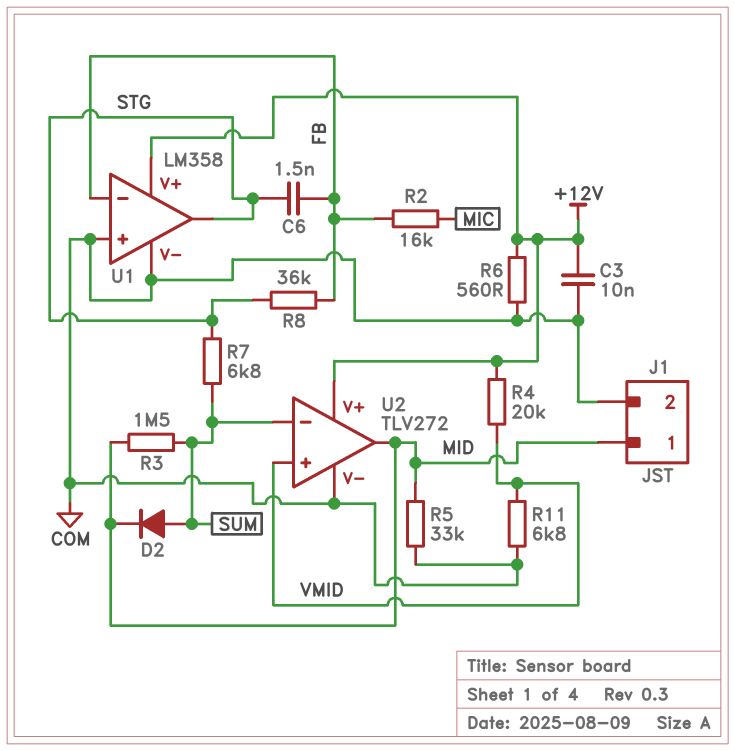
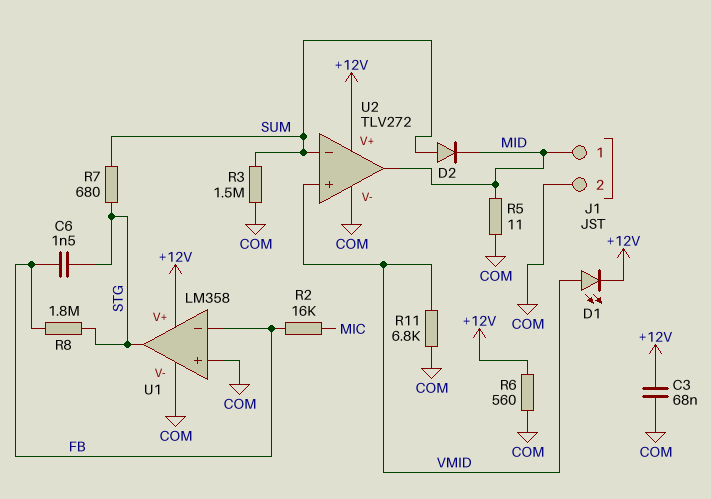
C3: 10nF (+12V, COM) -> 68nF (+12V, COM)
D1: none -> LED (A VMID, K +12V)
R3: 1.5M (MID, SUM) -> 1.5M (COM, SUM)
R4: 20k (+12V, VMID) -> none
R5: 33k (COM, MID) -> 11 (COM, MID)
R7: 6.8k (STG, SUM) -> 680 (STG, SUM)
R8: 36k (FB, STG) -> 1.8M (FB, STG)

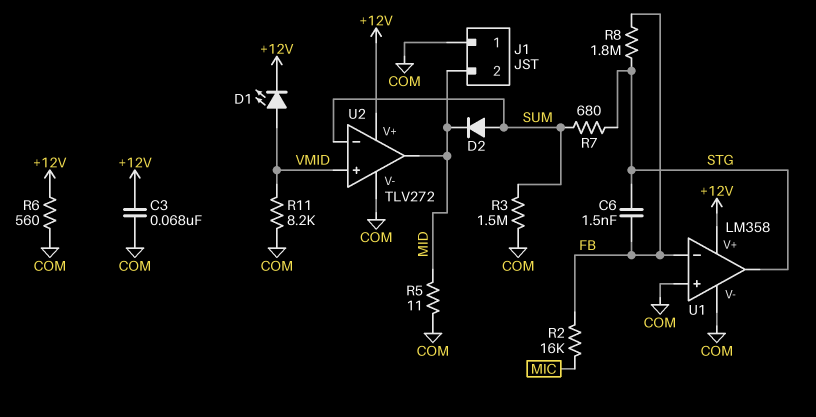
J1 pin 1: MID -> COM
J1 pin 2: COM -> MID
R11: 6.8k (COM, VMID) -> 8.2k (COM, VMID)

